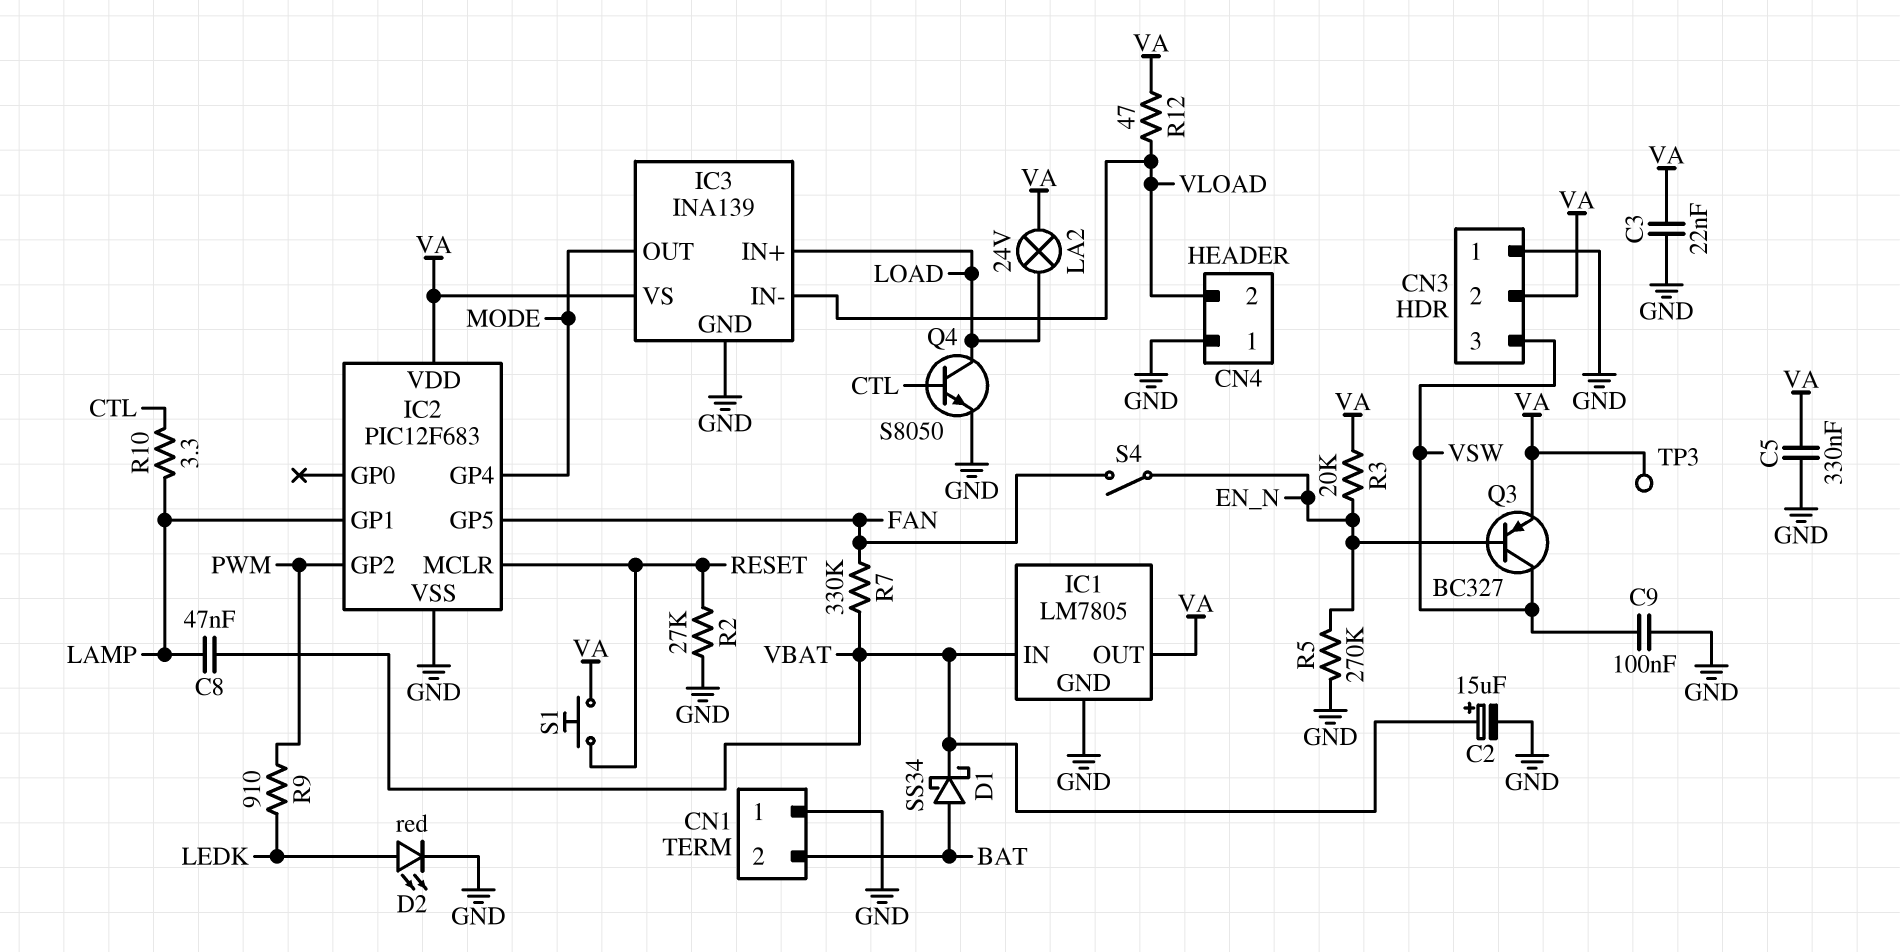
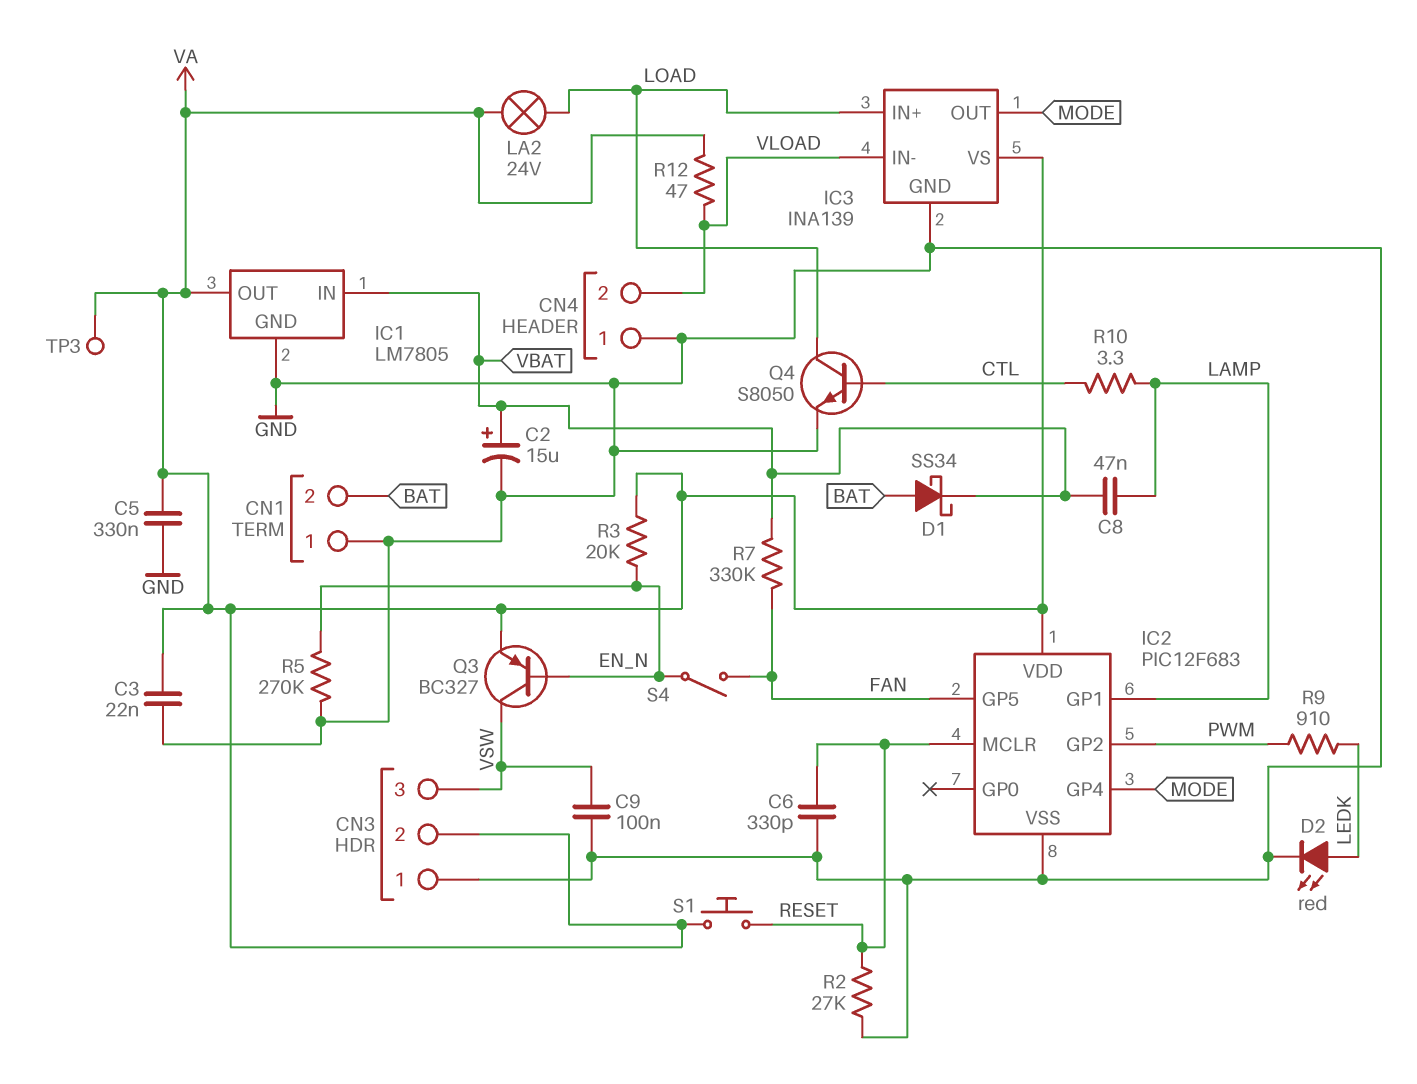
C6: none -> 330pF (GND, RESET)

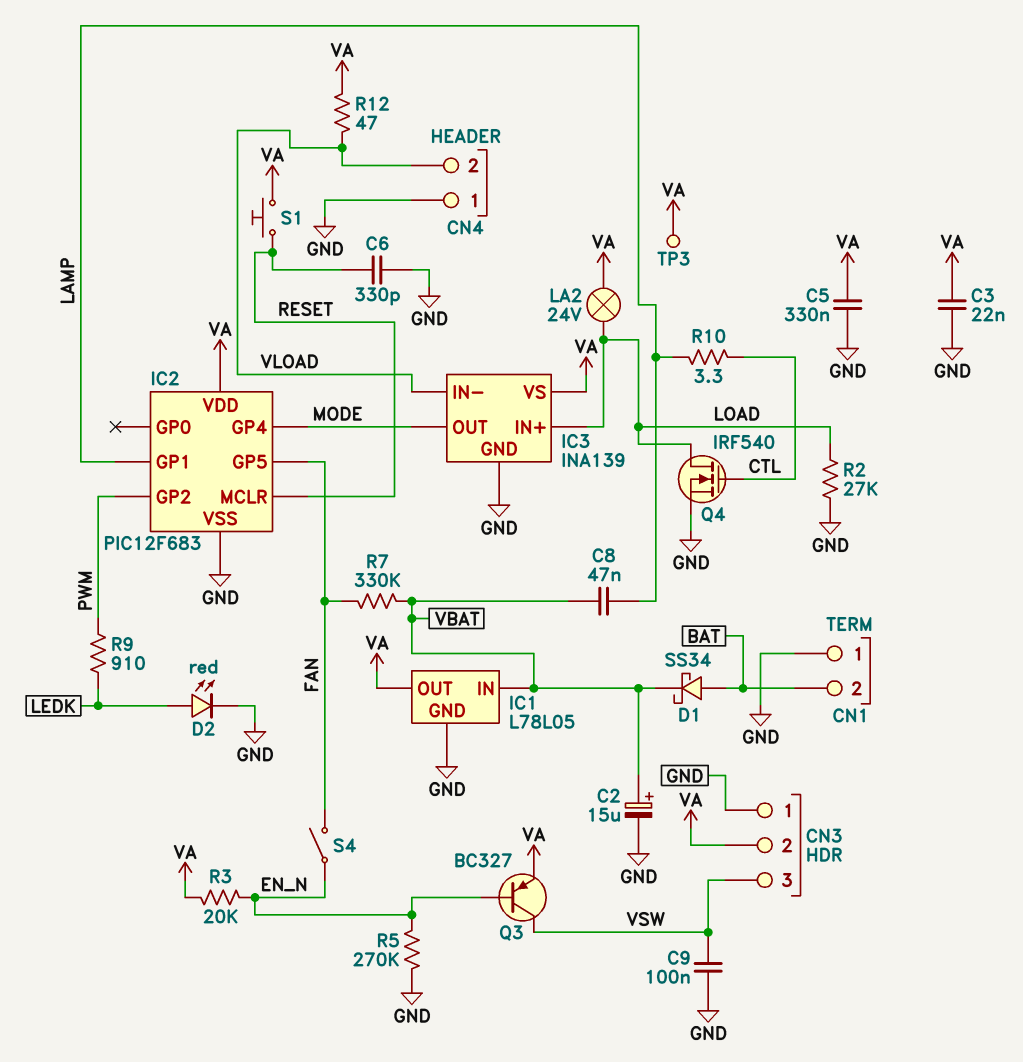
IC1: LM7805 -> L78L05
Q4: NPN S8050 (B CTL, C LOAD, E GND) -> NMOS IRF540 (G CTL, D LOAD, S GND)
R2: 27k (GND, RESET) -> 27k (GND, LOAD)

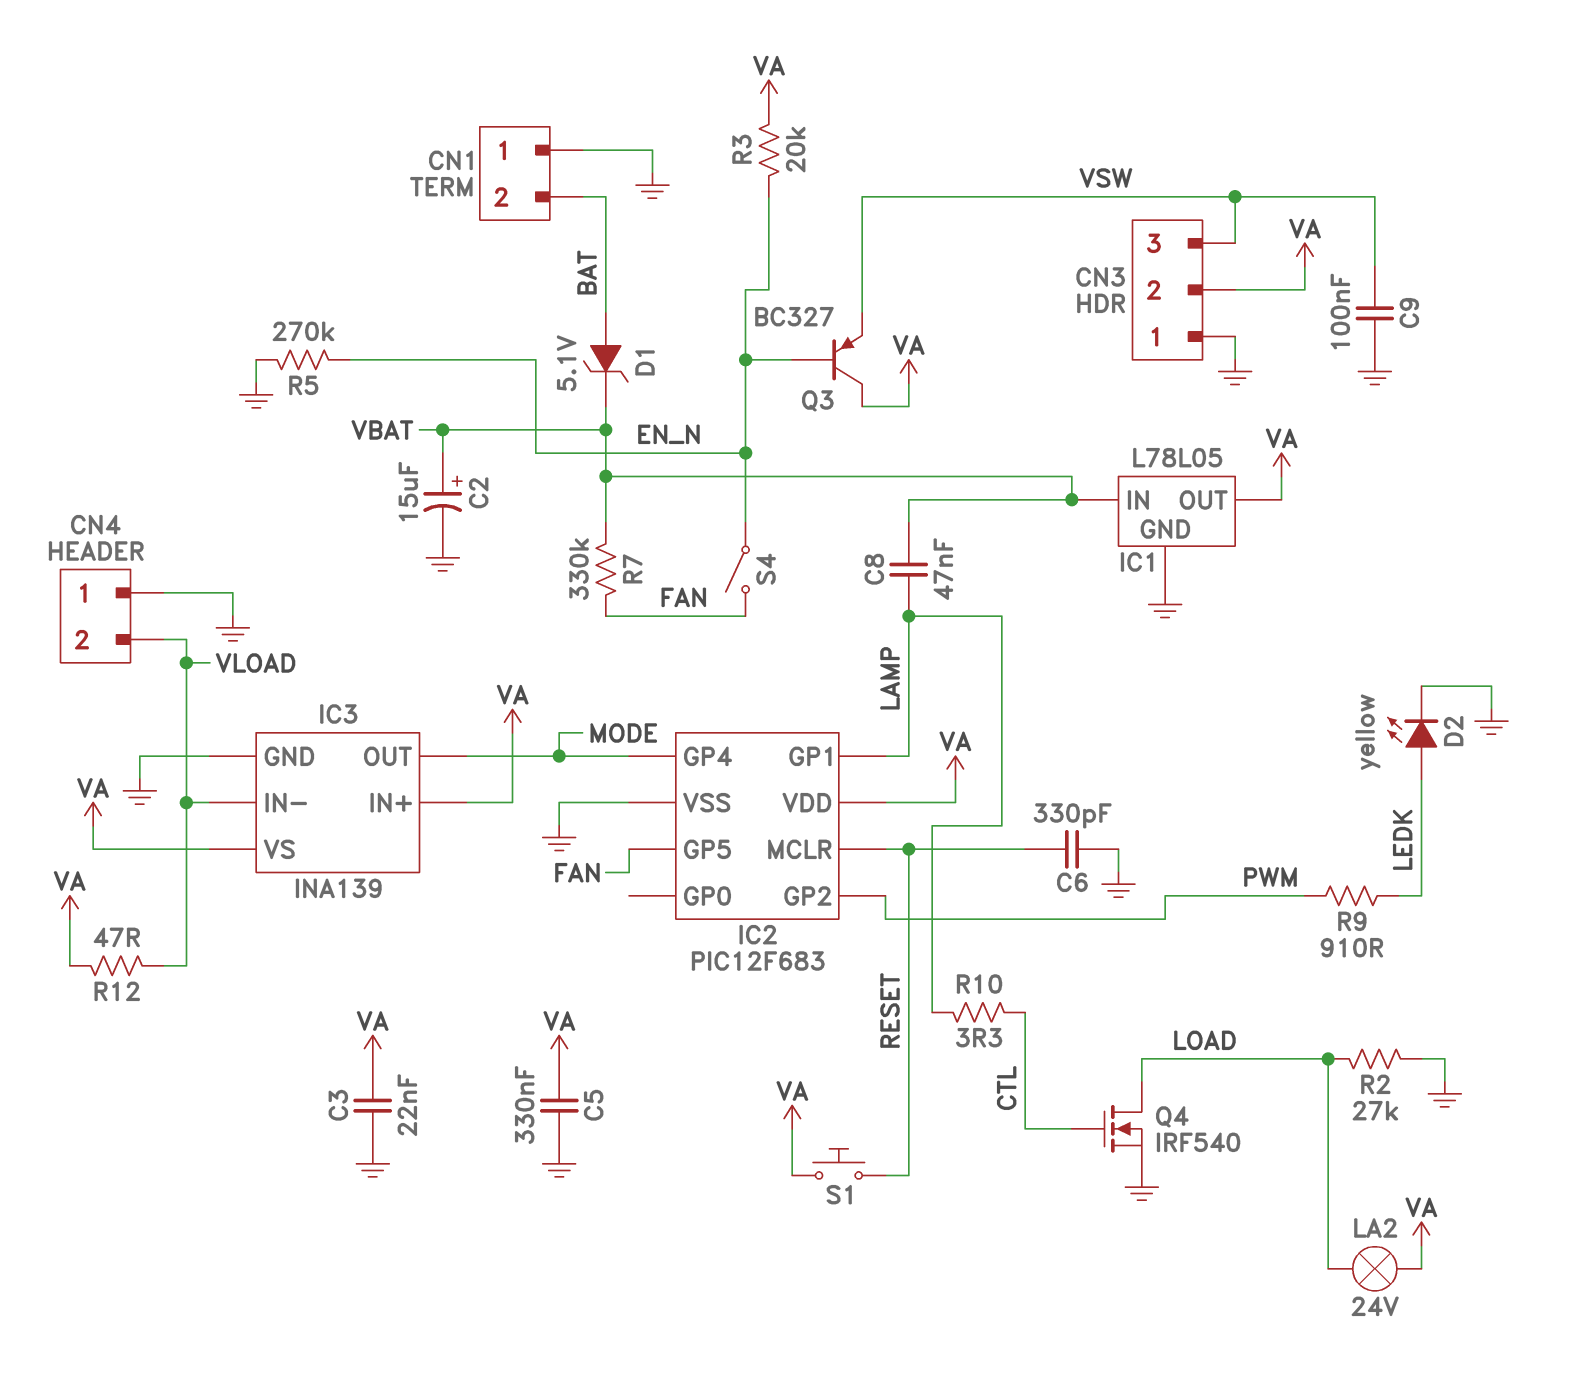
D1: schottky SS34 (A BAT, K VBAT) -> zener 5.1V (A BAT, K VBAT)
D2: LED red (A LEDK, K GND) -> LED yellow (A LEDK, K GND)
IC3 pin IN+: LOAD -> VA
Q3: PNP BC327 (B EN_N, C VSW, E VA) -> PNP BC327 (B EN_N, C VA, E VSW)
TP3: test point (VA) -> none

